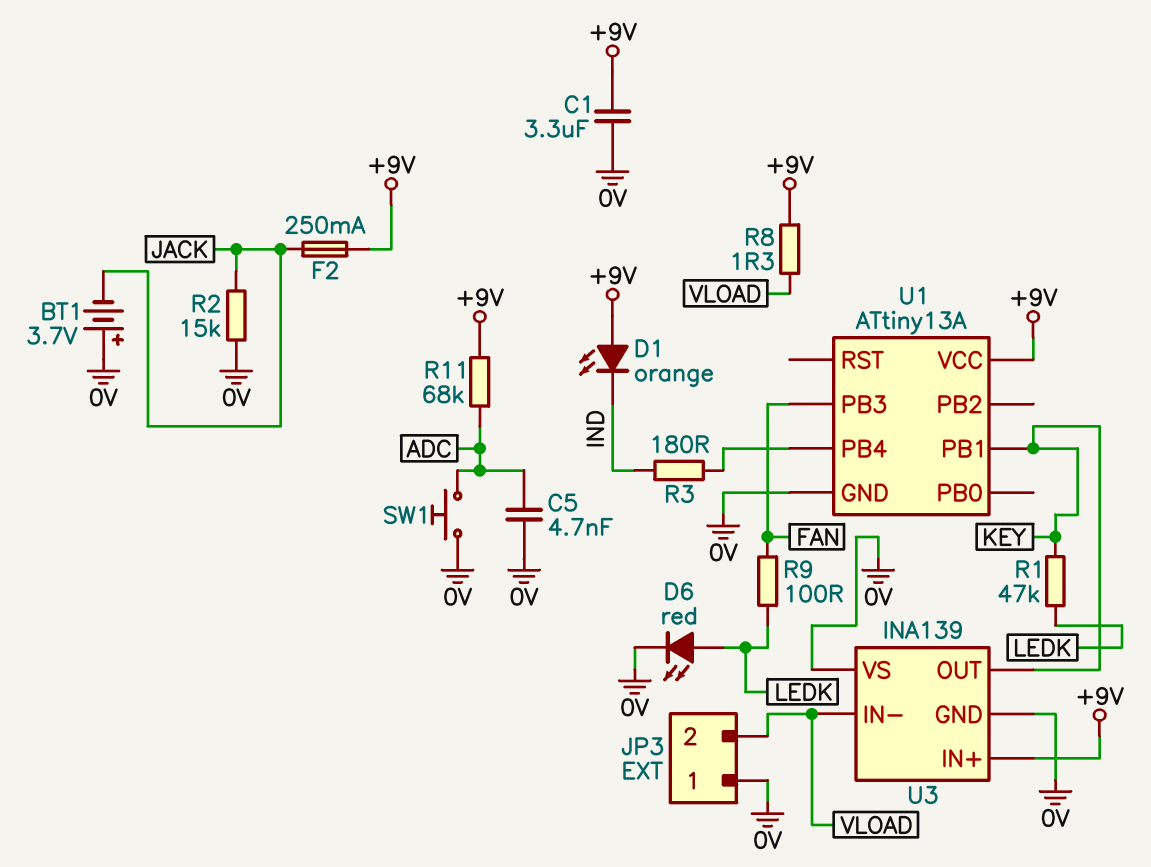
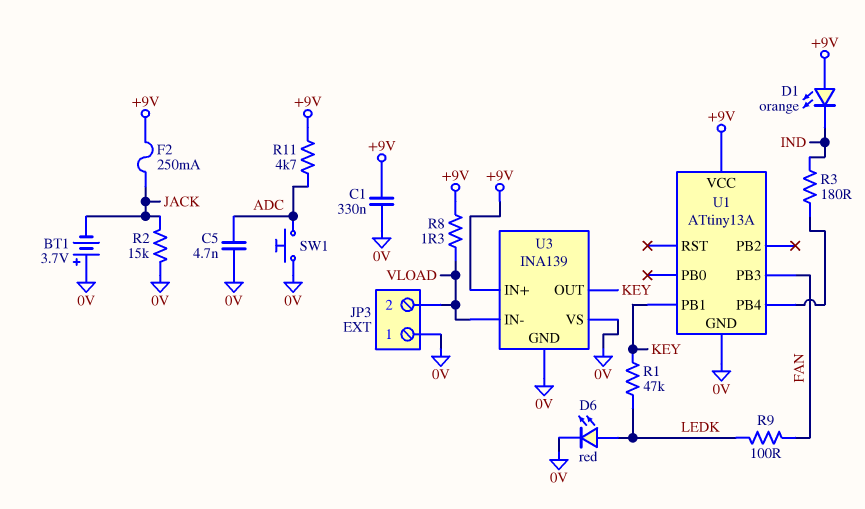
C1: 3.3uF (+9V, 0V) -> 330nF (+9V, 0V)
R11: 68k (+9V, ADC) -> 4.7k (+9V, ADC)

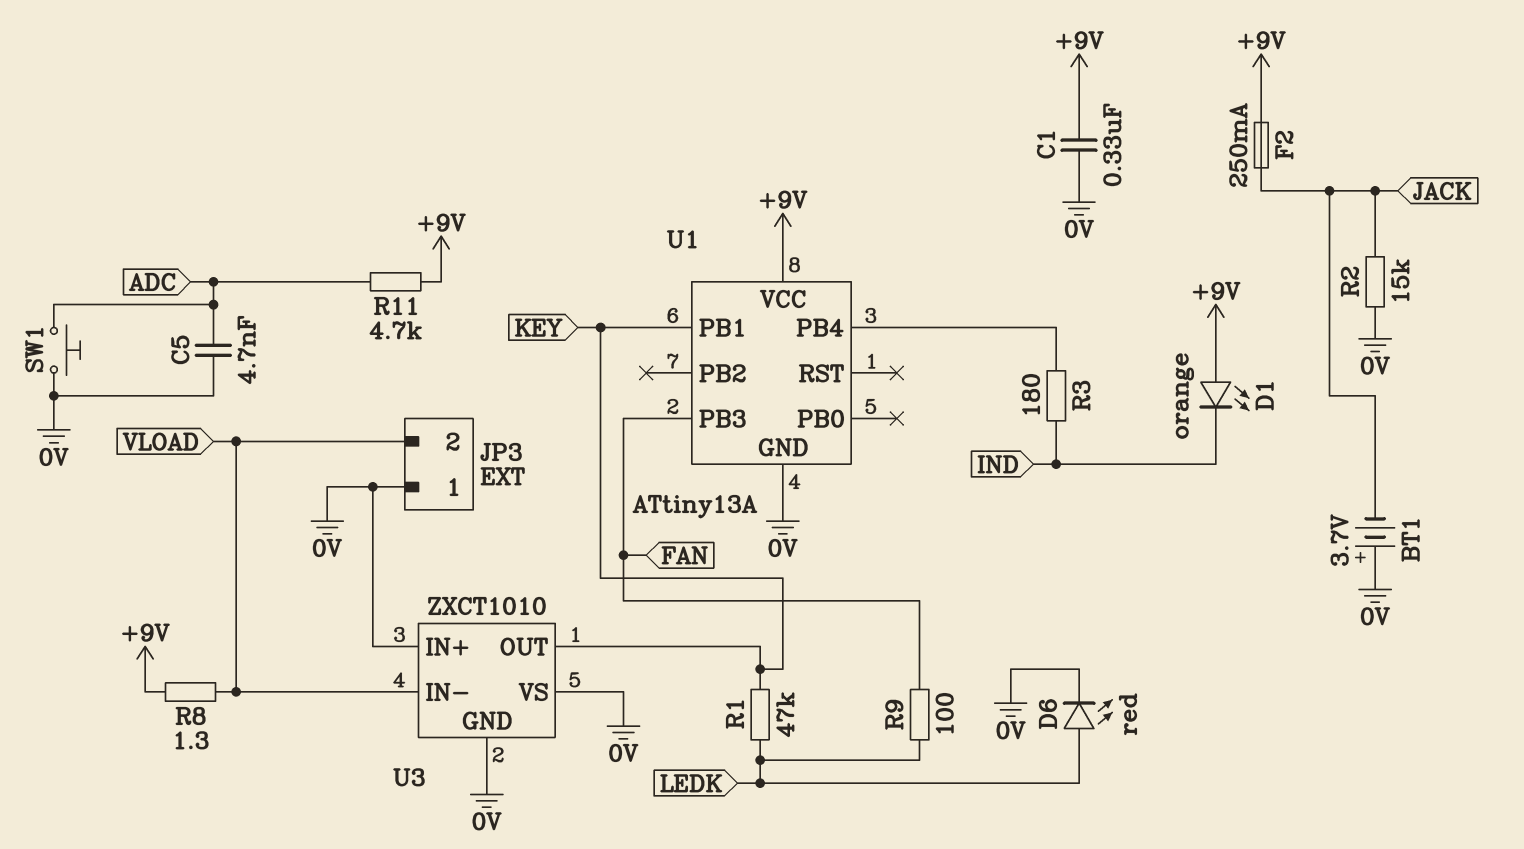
U3: INA139 -> ZXCT1010
U3 pin IN+: +9V -> 0V

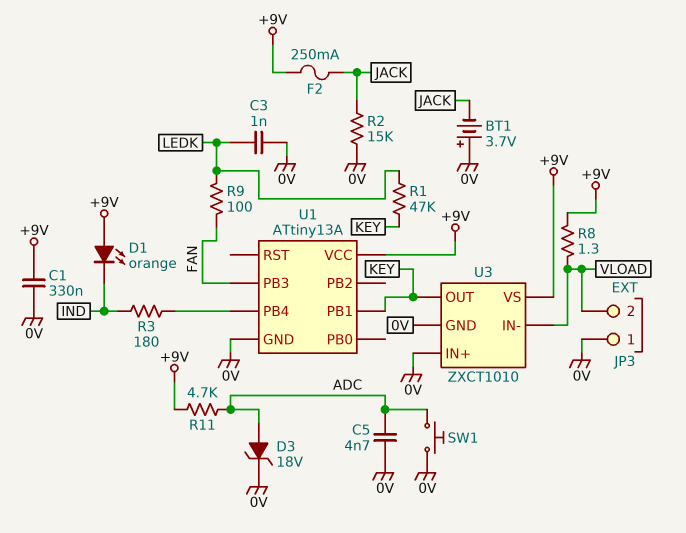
C3: none -> 1nF (0V, LEDK)
D3: none -> zener 18V (A ADC, K 0V)
D6: LED red (A LEDK, K 0V) -> none
U3 pin VS: 0V -> +9V

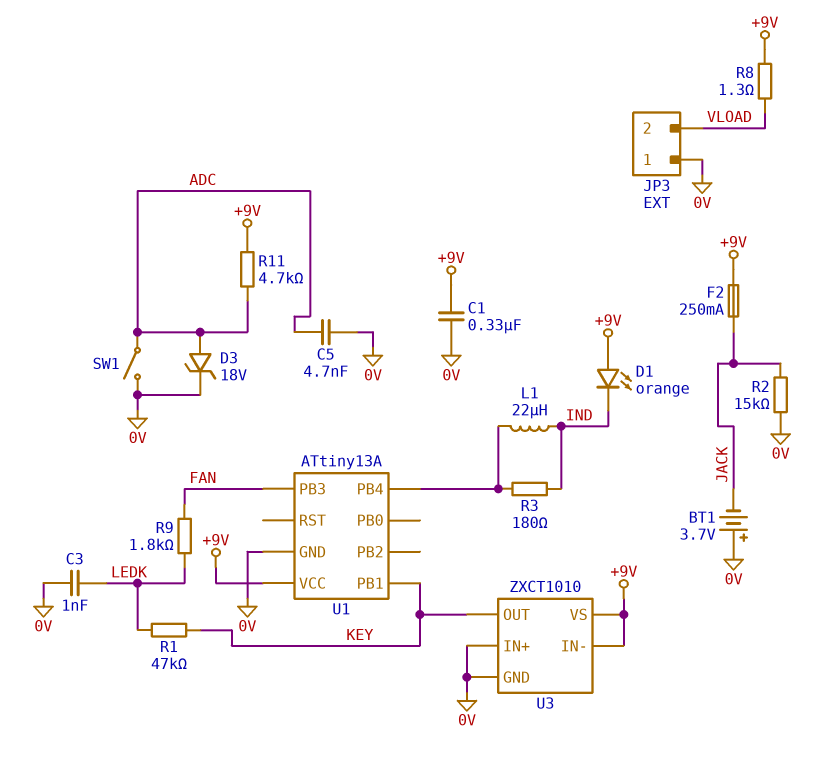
L1: none -> 22uH (IND, U1/PB4)
R9: 100 (FAN, LEDK) -> 1.8k (FAN, LEDK)
SW1: button (0V, ADC) -> switch (0V, ADC)
U3 pin IN-: VLOAD -> +9V

